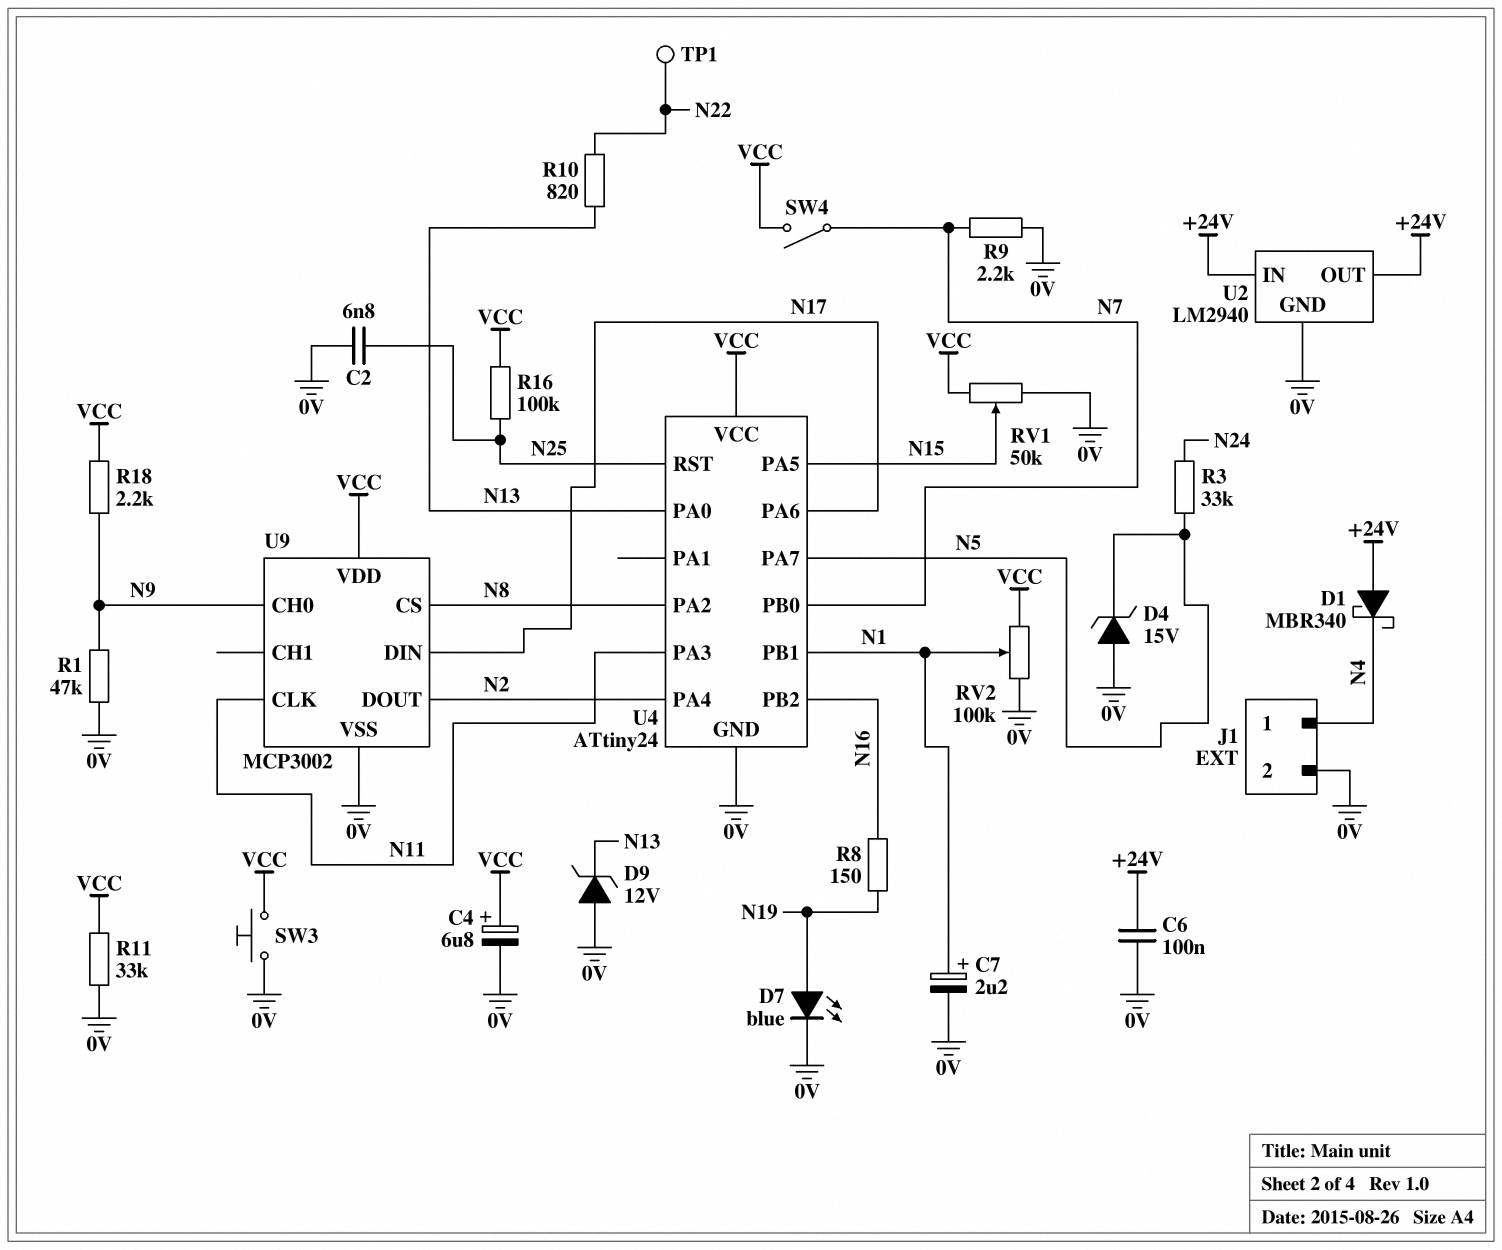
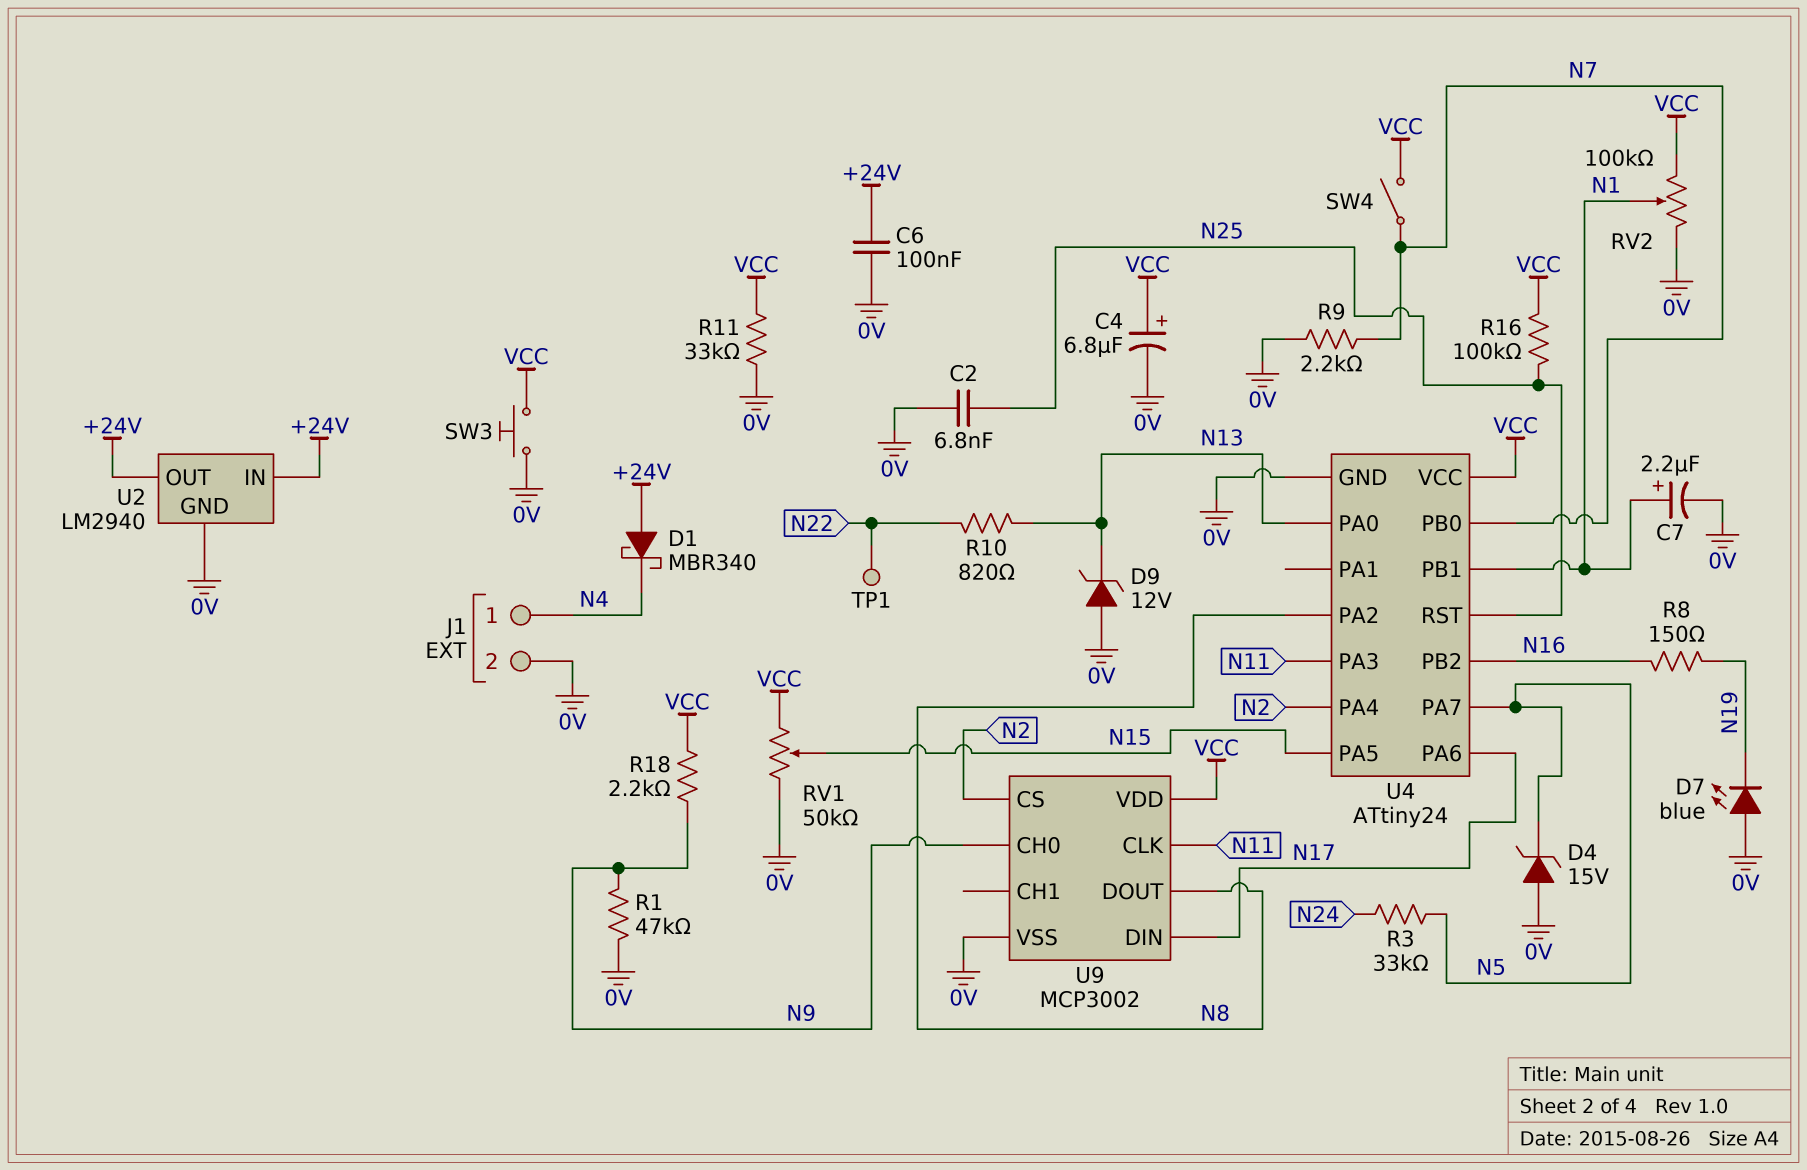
D7: LED blue (A N19, K 0V) -> LED blue (A 0V, K N19)
U9 pin CS: N8 -> N2
U9 pin DOUT: N2 -> N8

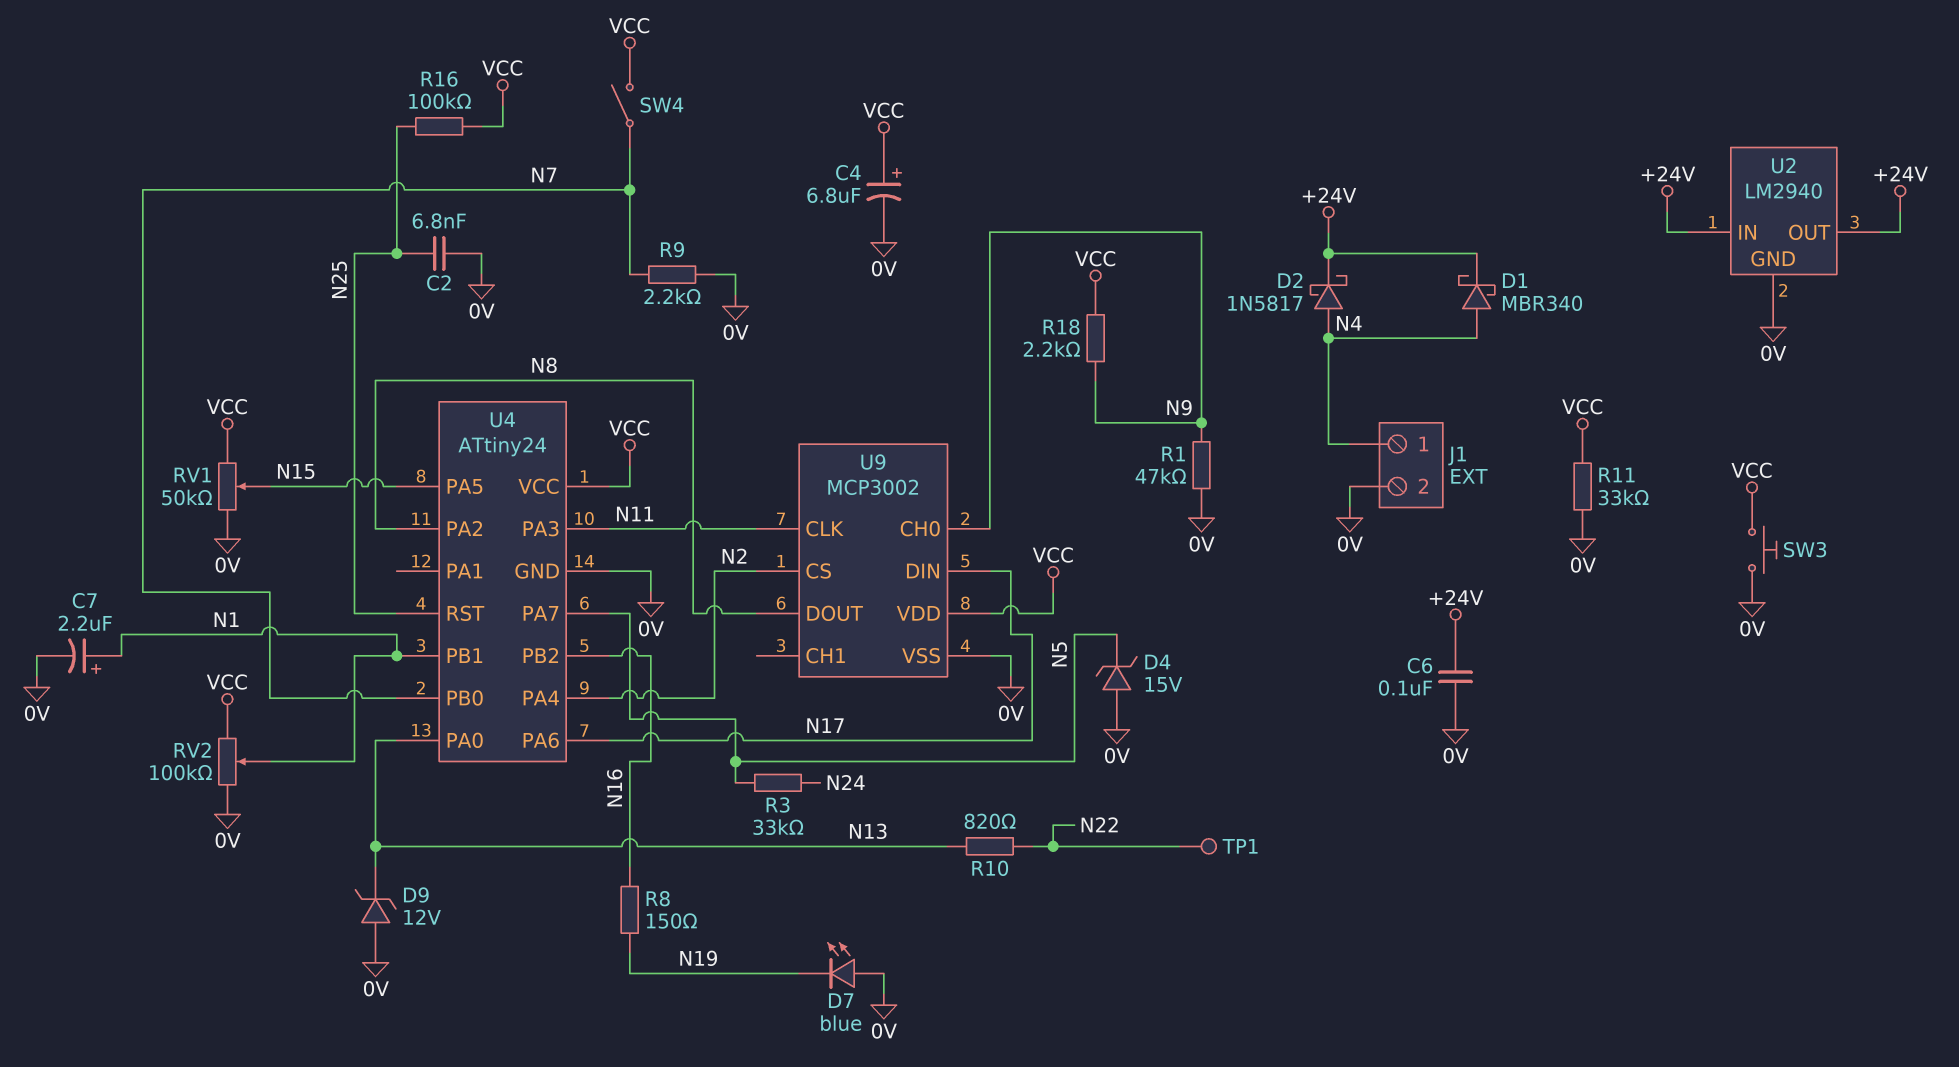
D1: schottky MBR340 (A +24V, K N4) -> schottky MBR340 (A N4, K +24V)
D2: none -> schottky 1N5817 (A N4, K +24V)

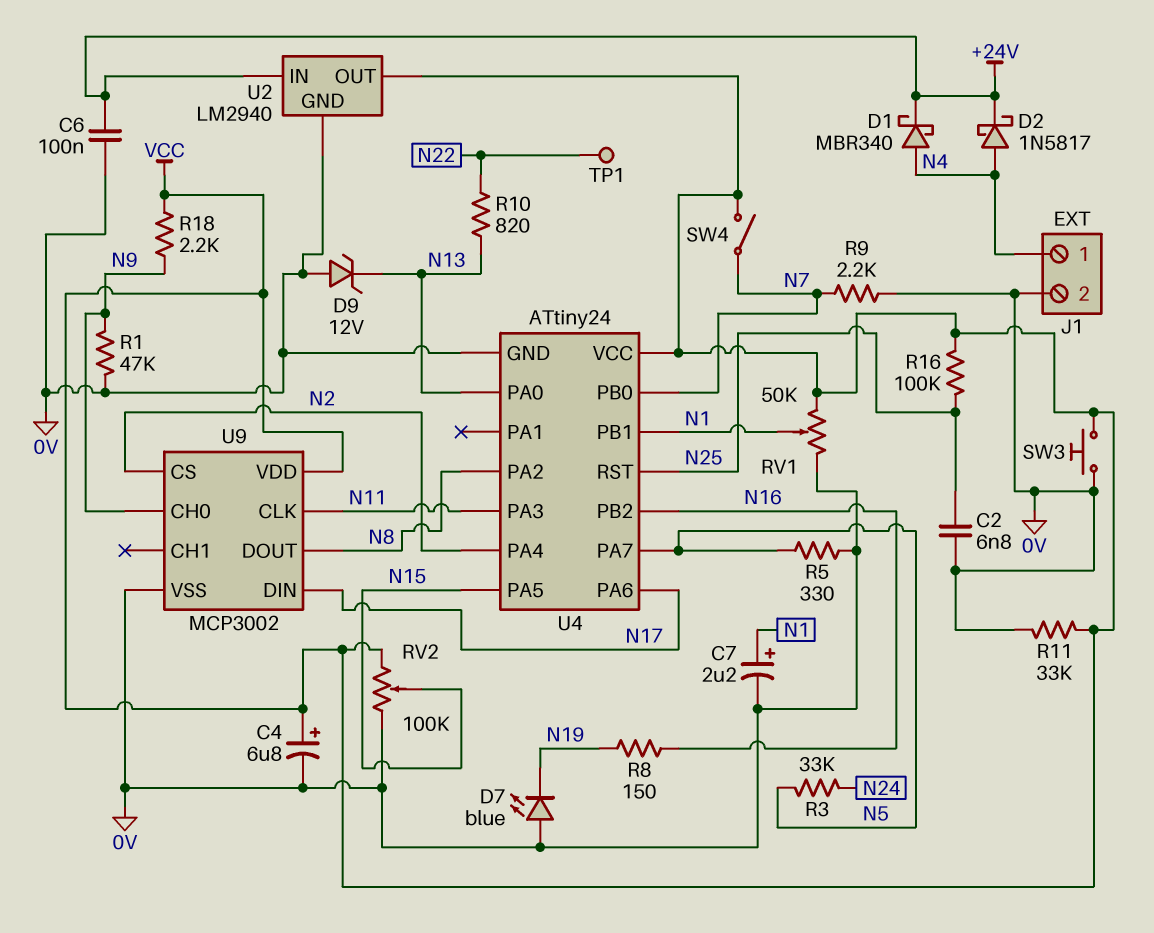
D4: zener 15V (A 0V, K N5) -> none
R5: none -> 330 (0V, N5)
RV1: 50k (0V, VCC, wiper N15) -> 50k (0V, VCC, wiper N1)
RV2: 100k (0V, VCC, wiper N1) -> 100k (0V, VCC, wiper N15)
U2 pin OUT: +24V -> VCC

